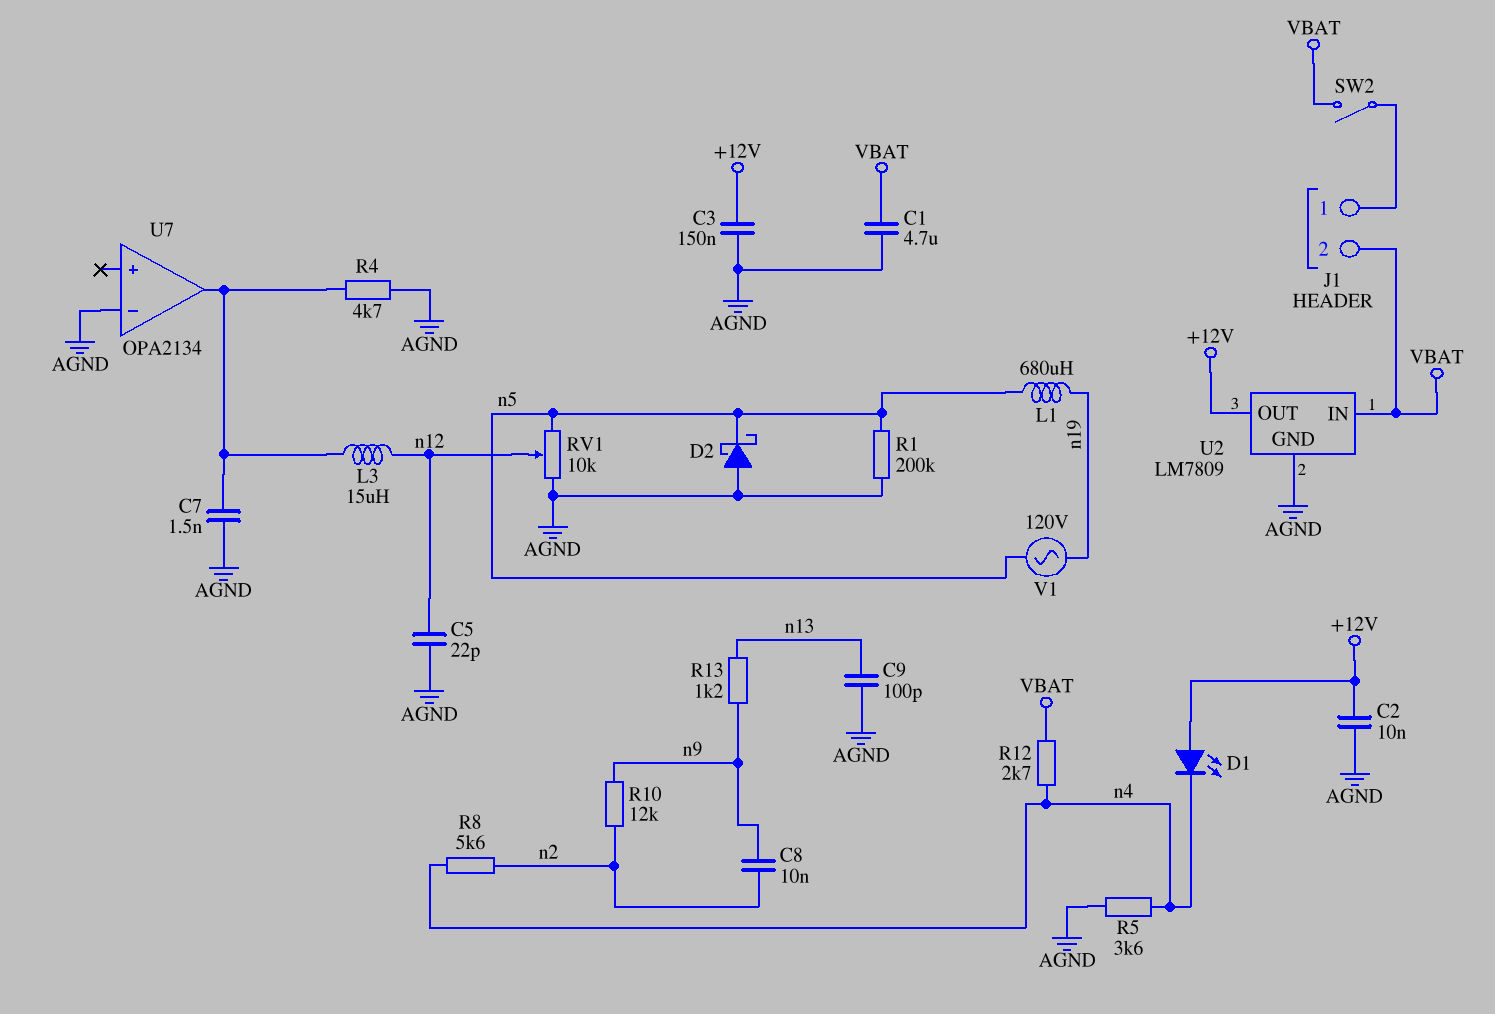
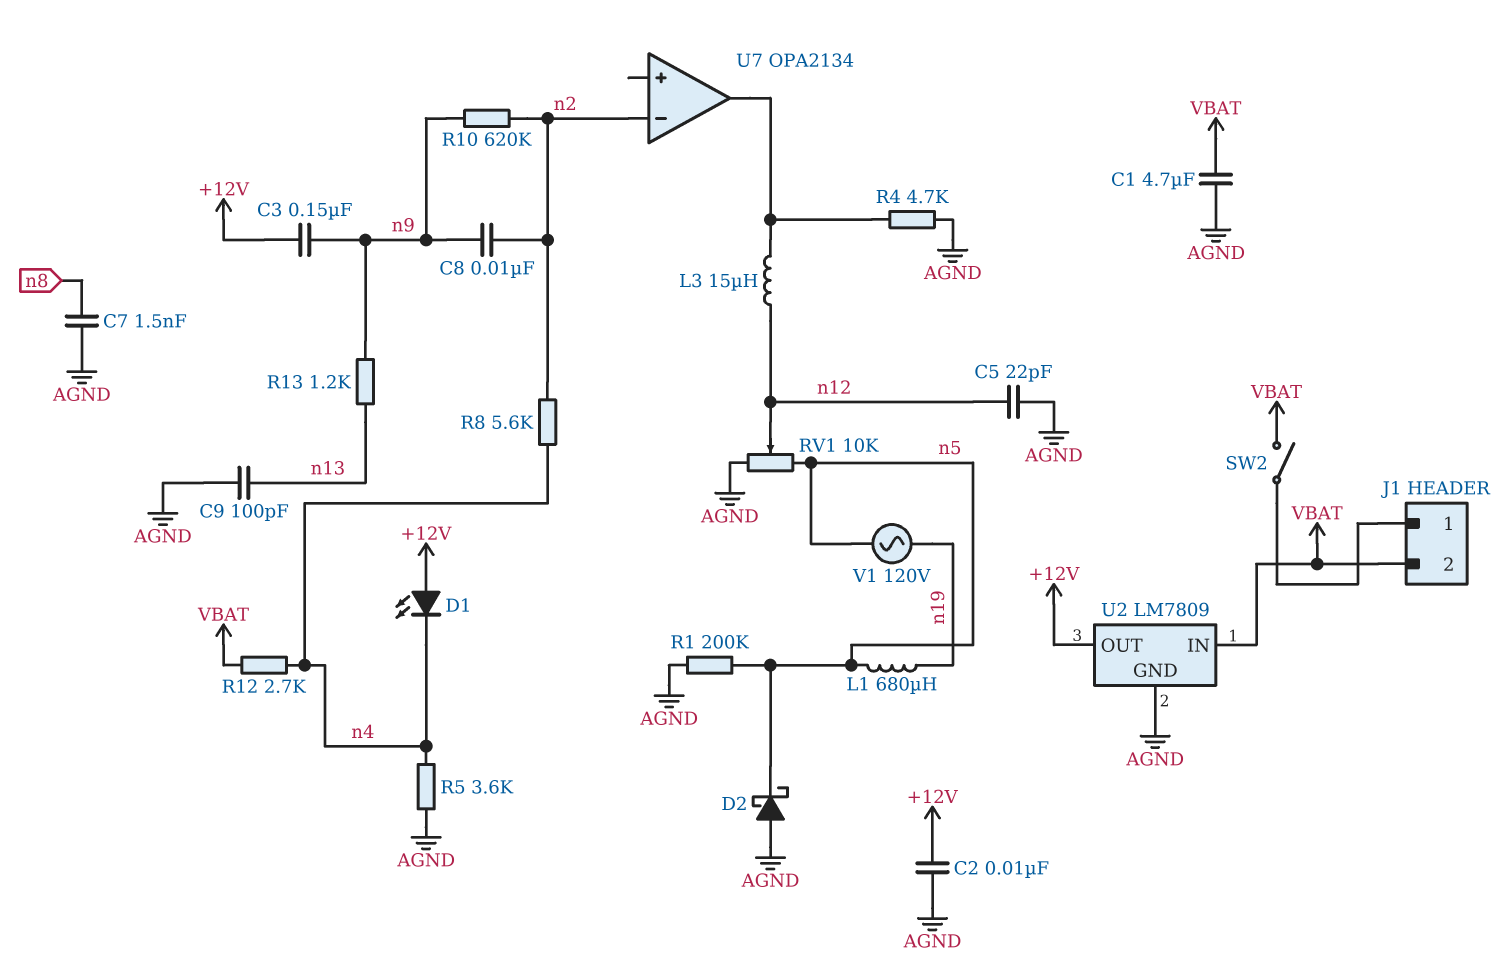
C3: 150nF (+12V, AGND) -> 150nF (+12V, n9)
C7: 1.5nF (AGND, U7/out) -> 1.5nF (AGND, n8)
R10: 12k (n2, n9) -> 620k (n2, n9)
U7 pin in-: AGND -> n2

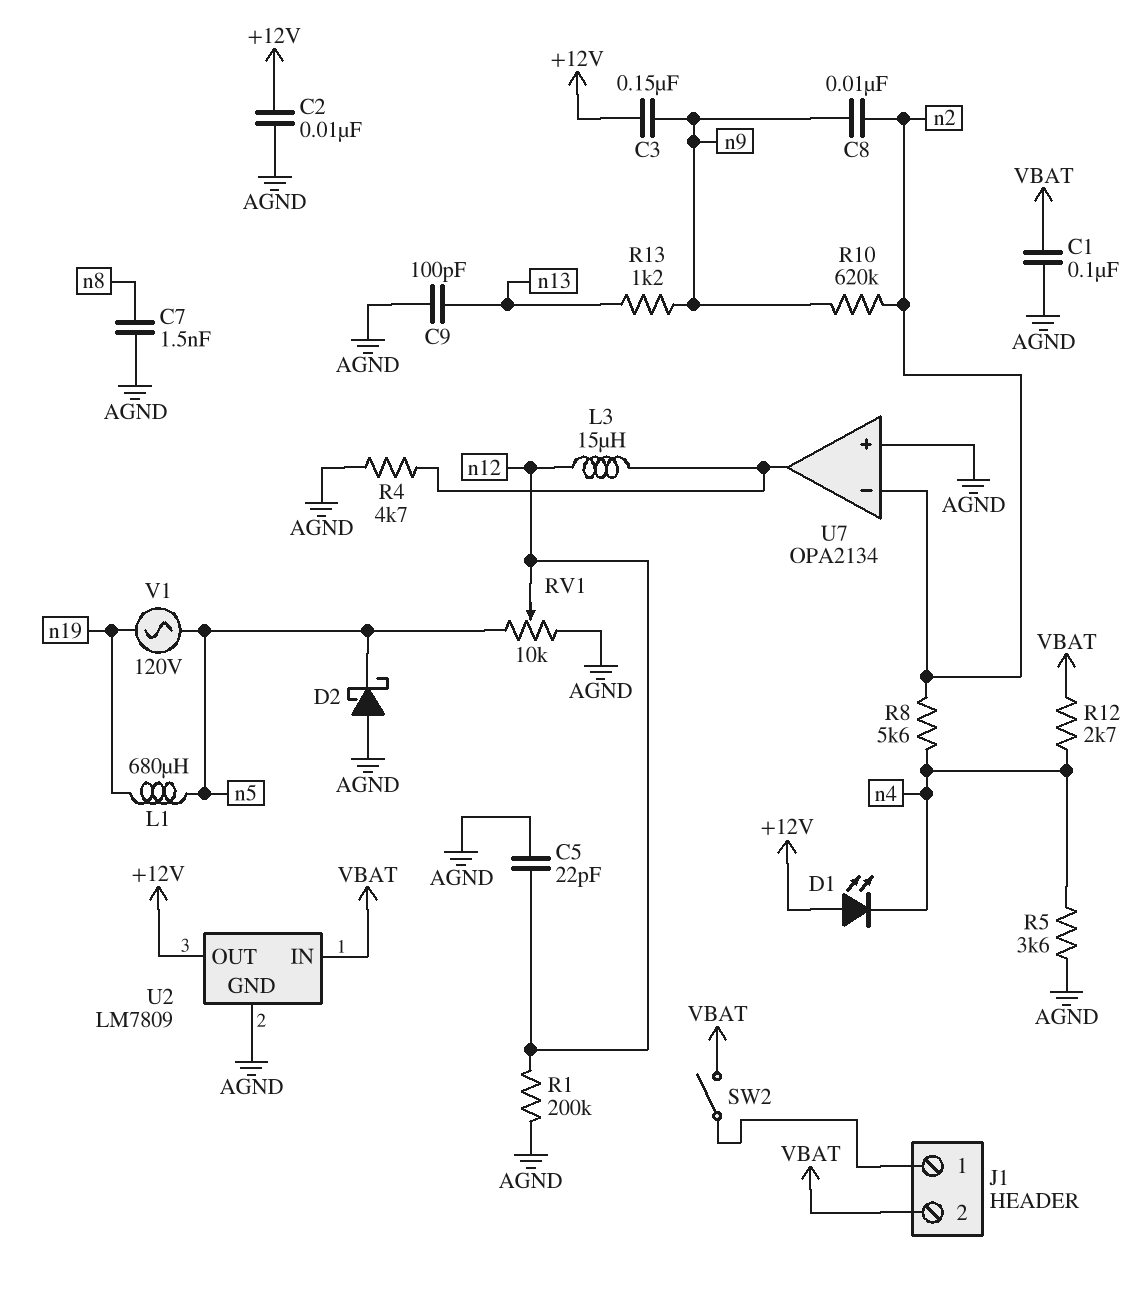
C1: 4.7uF (AGND, VBAT) -> 100nF (AGND, VBAT)
R1: 200k (AGND, n5) -> 200k (AGND, n12)
U7 pin in+: none -> AGND

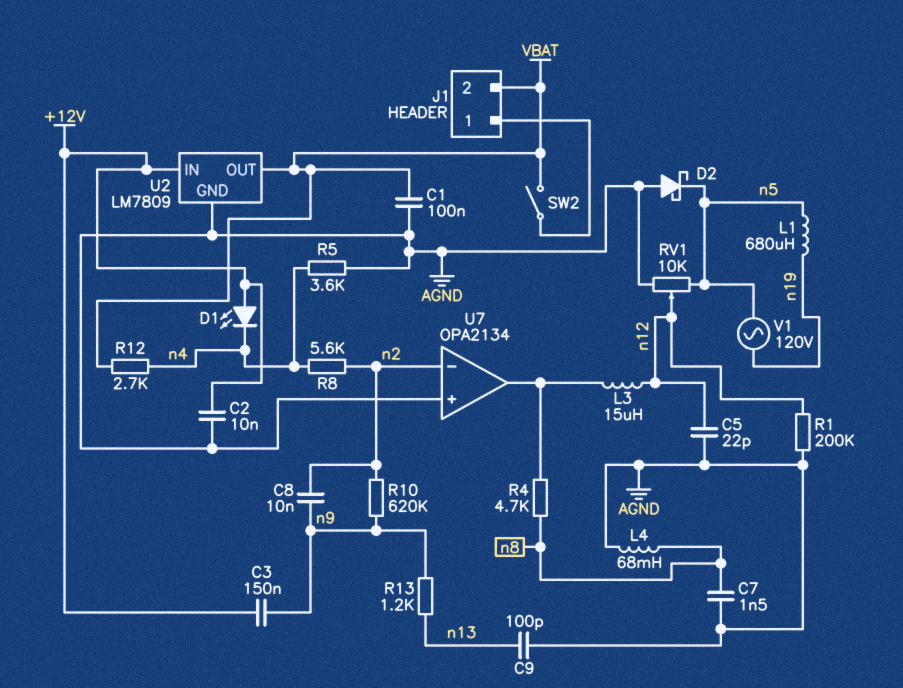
L4: none -> 68mH (AGND, n8)
R4: 4.7k (AGND, U7/out) -> 4.7k (U7/out, n8)
U2 pin IN: VBAT -> +12V
U2 pin OUT: +12V -> VBAT

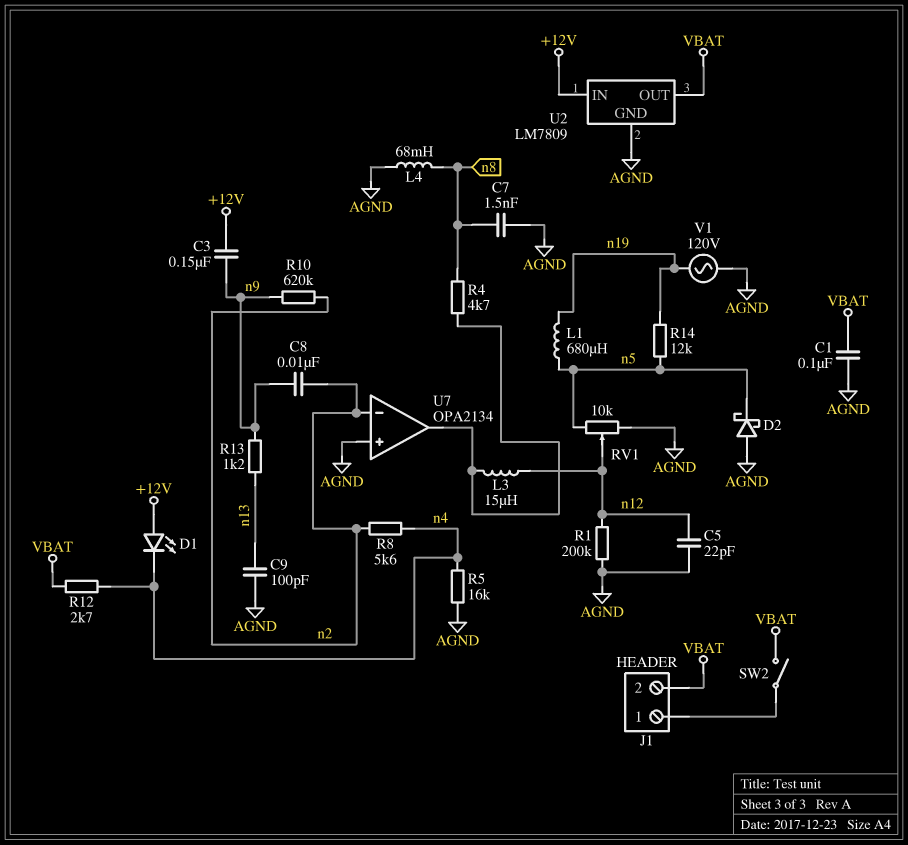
C2: 10nF (+12V, AGND) -> none
R5: 3.6k (AGND, n4) -> 16k (AGND, n4)
R14: none -> 12k (n5, n19)
V1: AC 120V (n5, n19) -> AC 120V (AGND, n19)

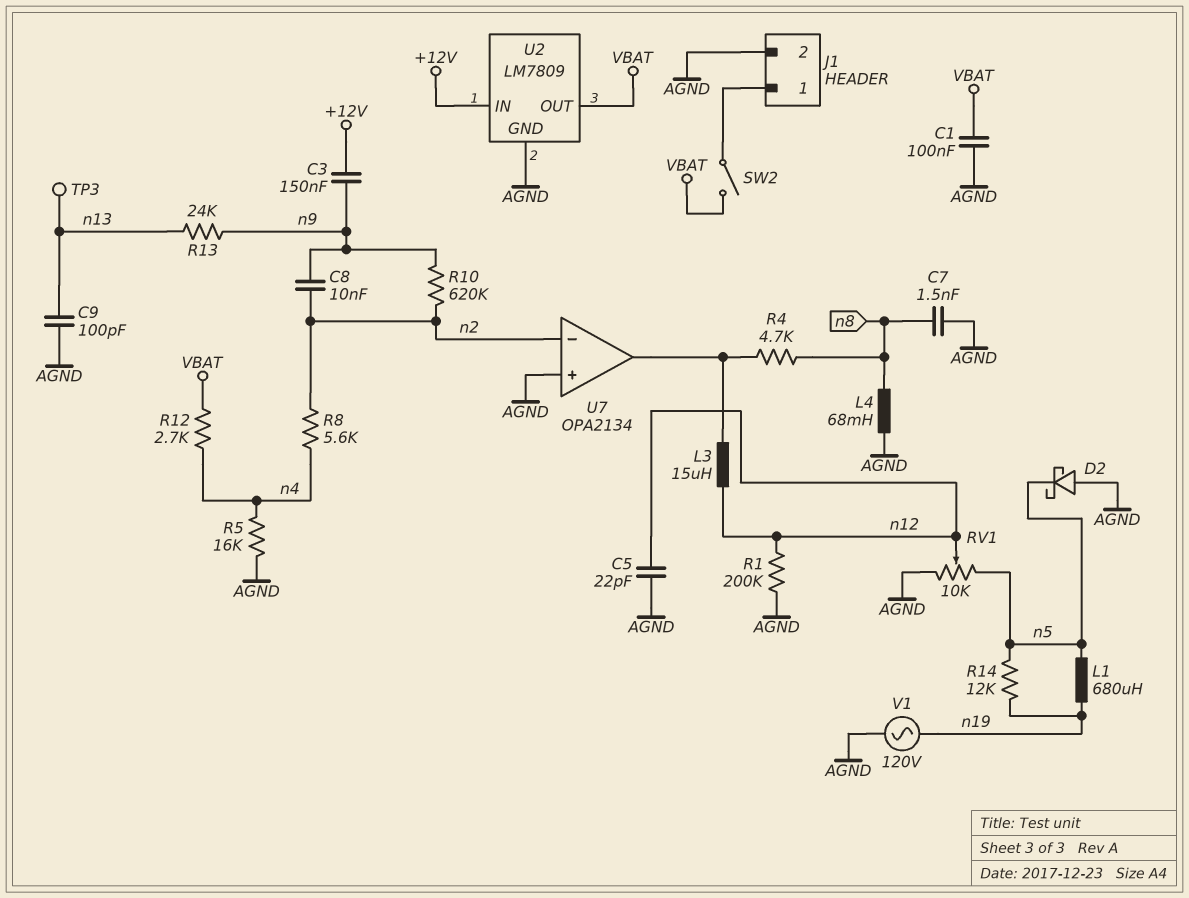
D1: LED (A +12V, K n4) -> none
J1 pin 2: VBAT -> AGND
R13: 1.2k (n9, n13) -> 24k (n9, n13)
TP3: none -> test point (n13)

